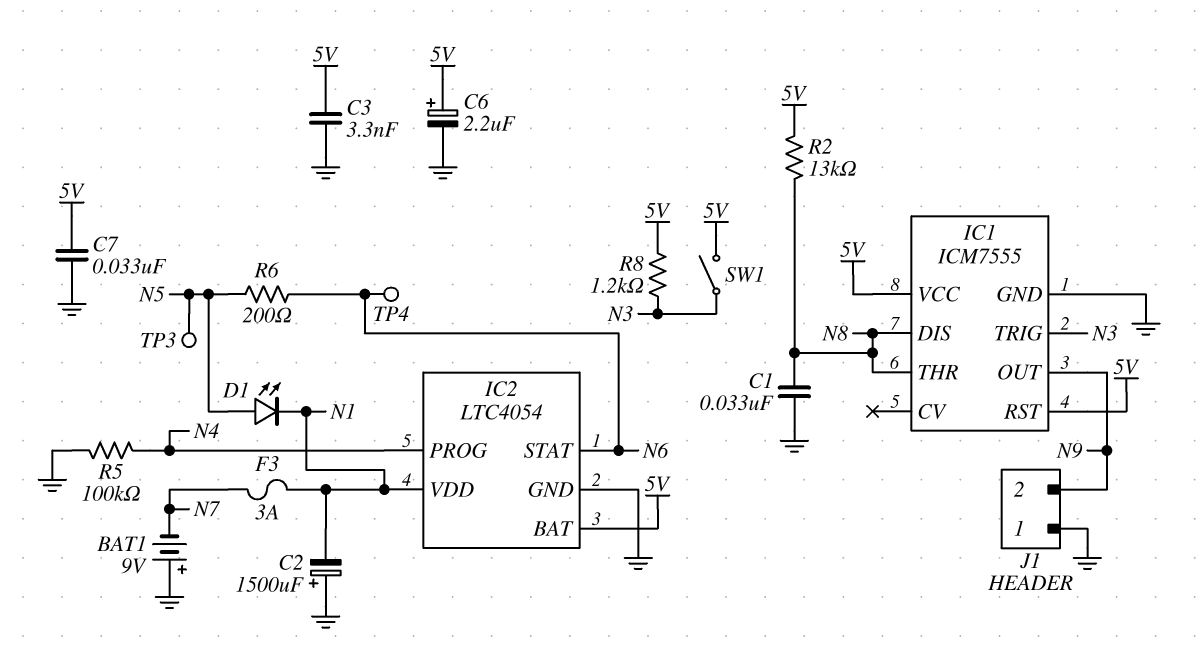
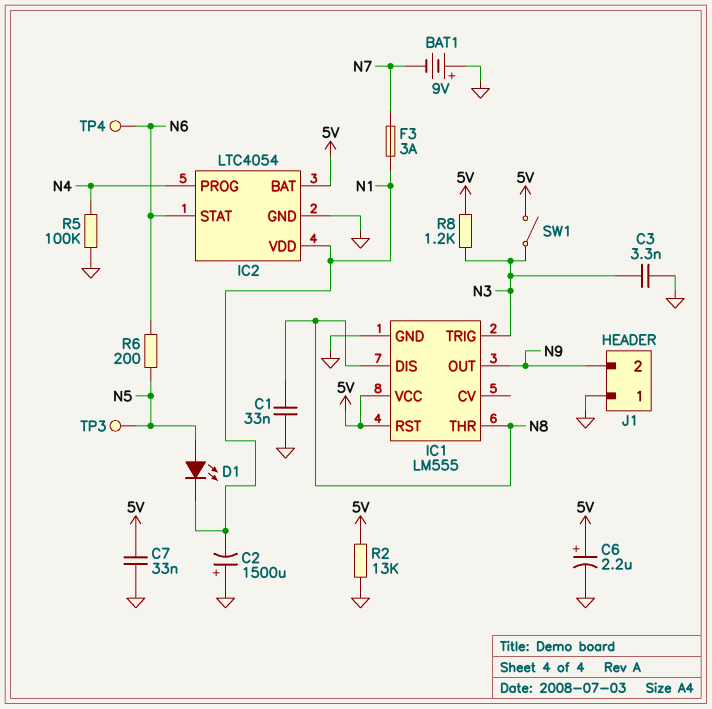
C3: 3.3nF (5V, GND) -> 3.3nF (GND, N3)
IC1: ICM7555 -> LM555
R2: 13k (5V, N8) -> 13k (5V, GND)

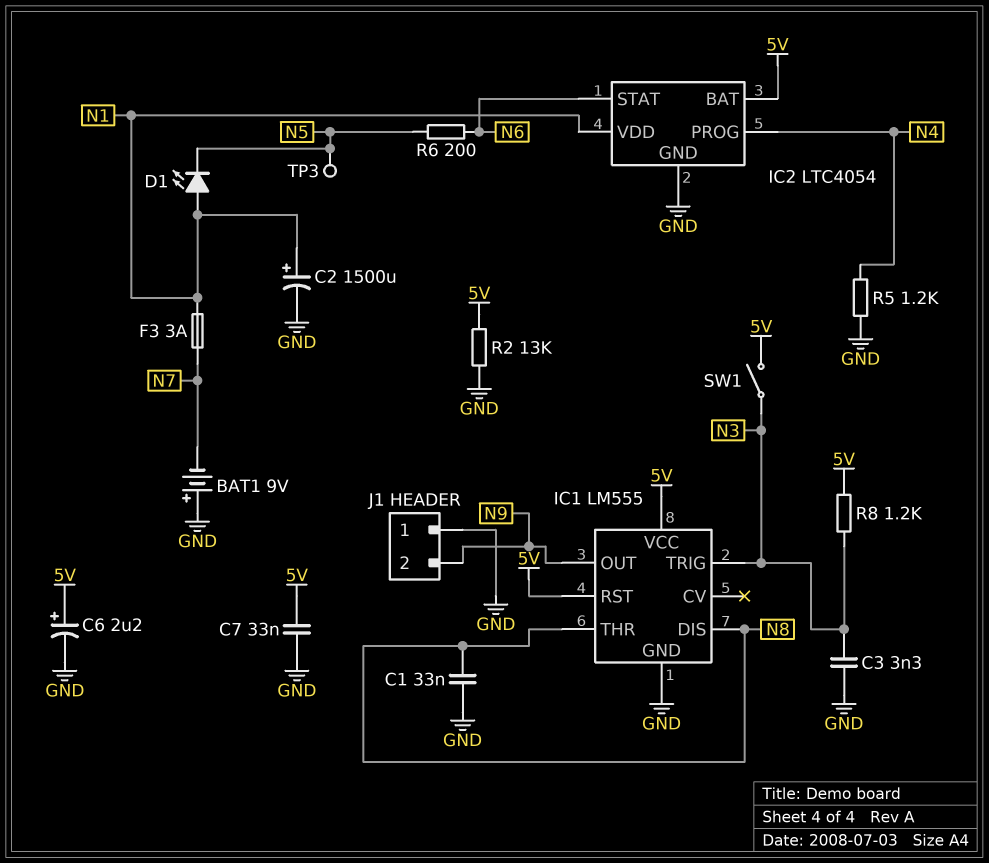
C2: 1500uF (plus GND, minus N1) -> 1500uF (plus N1, minus GND)
D1: LED (A N5, K N1) -> LED (A N1, K N5)
R5: 100k (GND, N4) -> 1.2k (GND, N4)
TP4: test point (N6) -> none

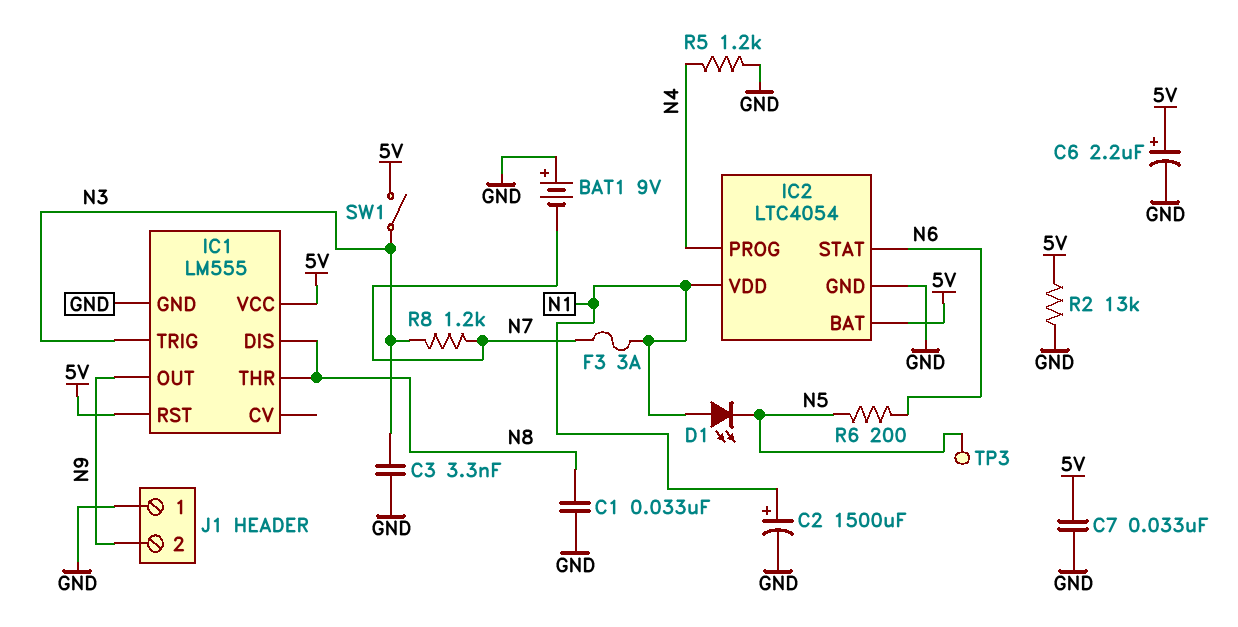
R8: 1.2k (5V, N3) -> 1.2k (N3, N7)

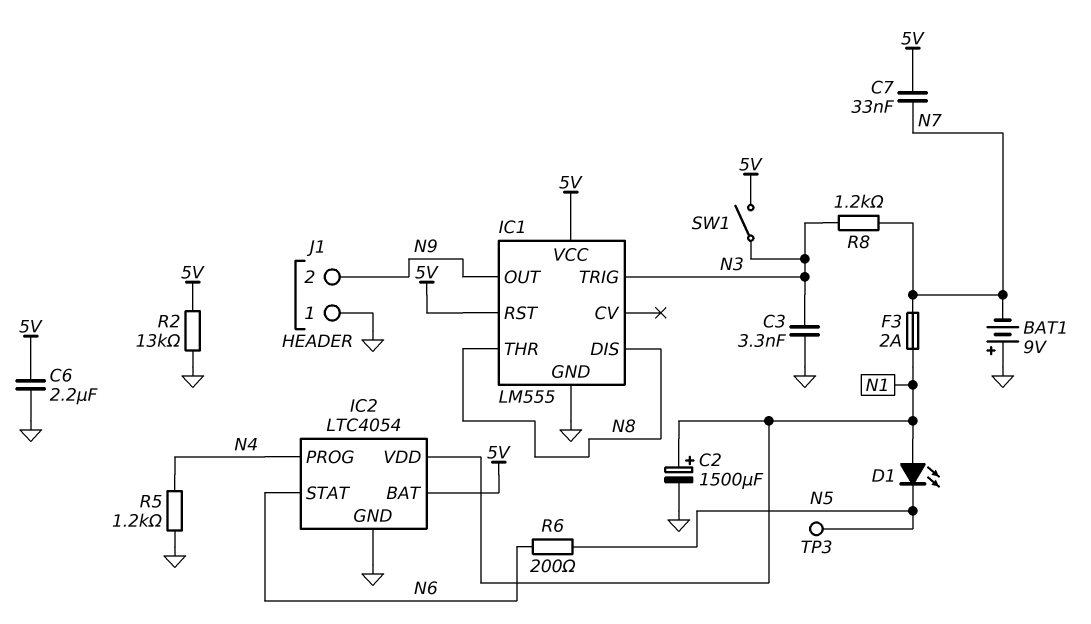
C1: 33nF (GND, N8) -> none
C6: 2.2uF (plus 5V, minus GND) -> 2.2uF (5V, GND)
C7: 33nF (5V, GND) -> 33nF (5V, N7)
F3: 3A (N1, N7) -> 2A (N1, N7)

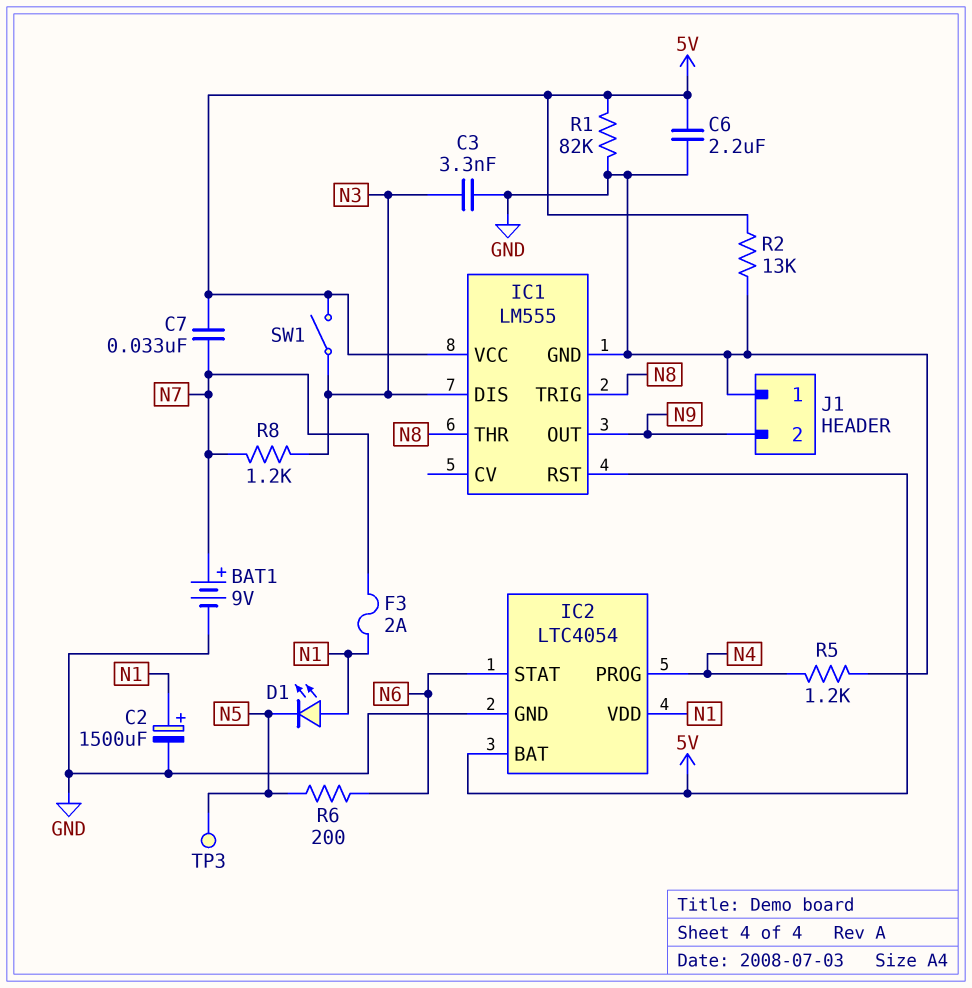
BAT1: 9V (plus GND, minus N7) -> 9V (plus N7, minus GND)
IC1 pin DIS: N8 -> N3
IC1 pin TRIG: N3 -> N8
R1: none -> 82k (5V, GND)

